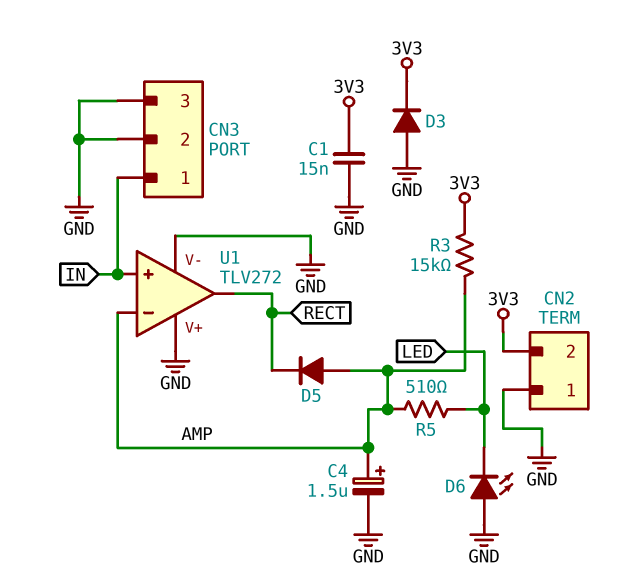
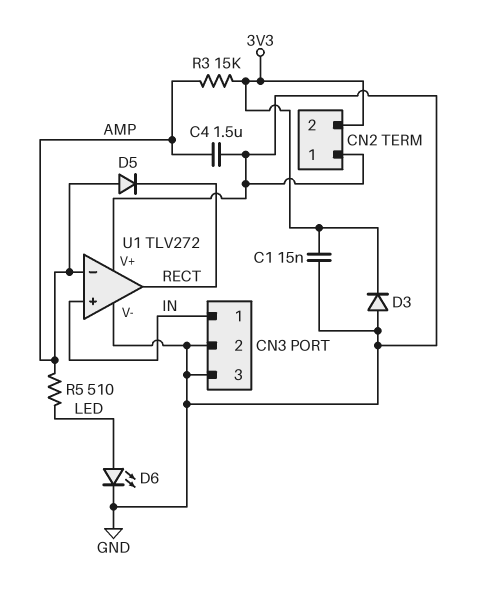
C4: 1.5uF (plus AMP, minus GND) -> 1.5uF (AMP, GND)
D6: LED (A GND, K LED) -> LED (A LED, K GND)

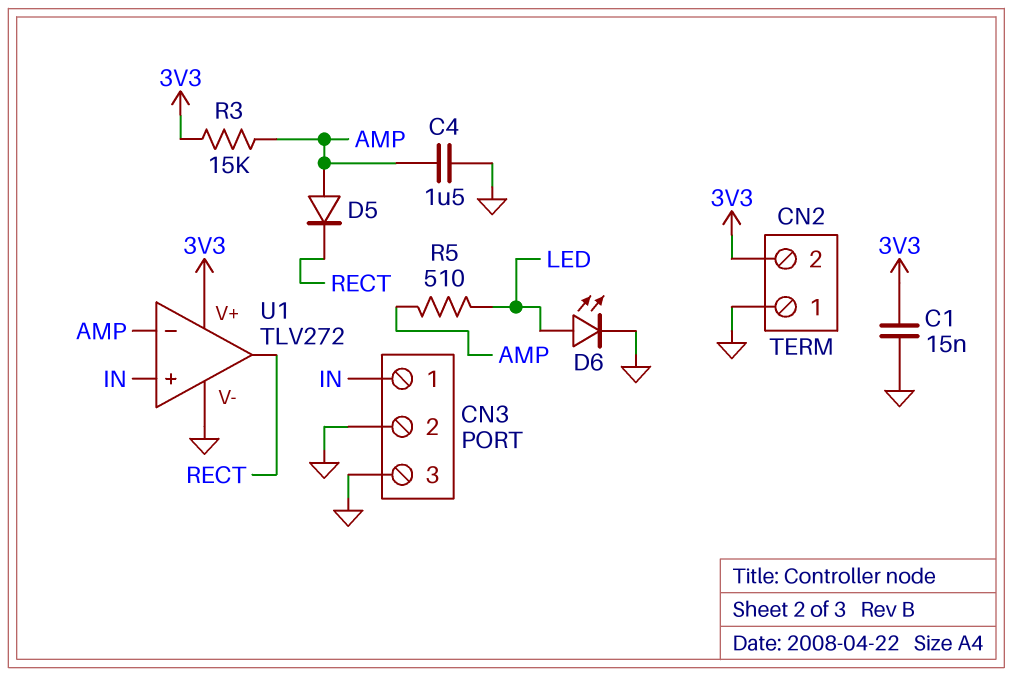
D3: diode (A GND, K 3V3) -> none
U1 pin V+: GND -> 3V3

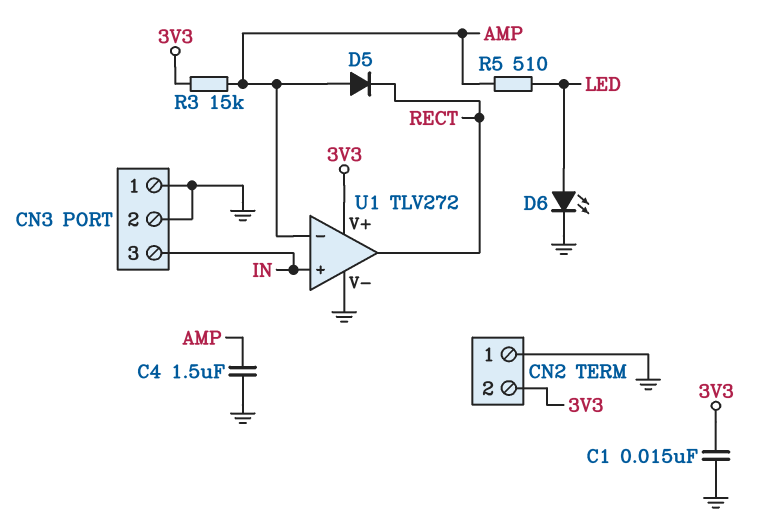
CN3 pin 1: IN -> GND
CN3 pin 3: GND -> IN

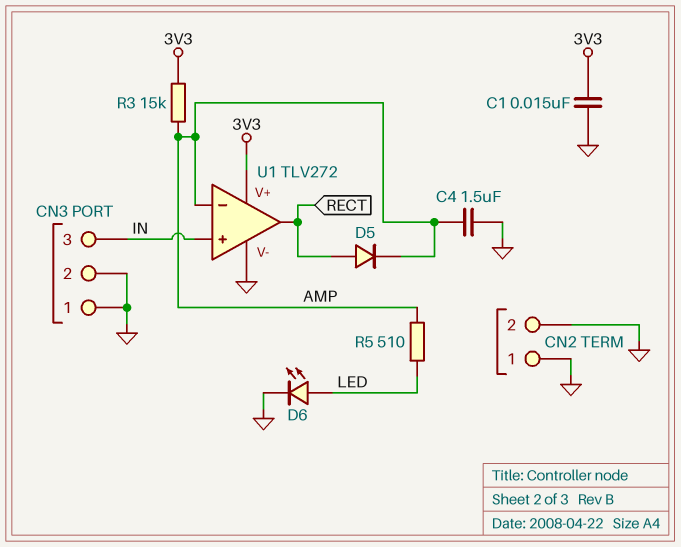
CN2 pin 2: 3V3 -> GND
D5: diode (A AMP, K RECT) -> diode (A RECT, K AMP)

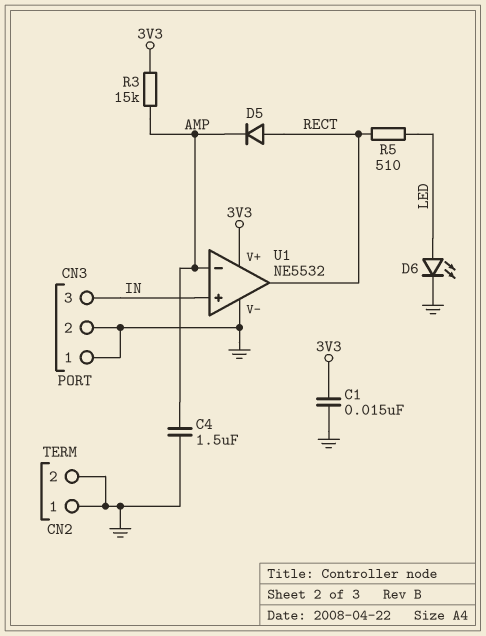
R5: 510 (AMP, LED) -> 510 (LED, RECT)
U1: TLV272 -> NE5532

